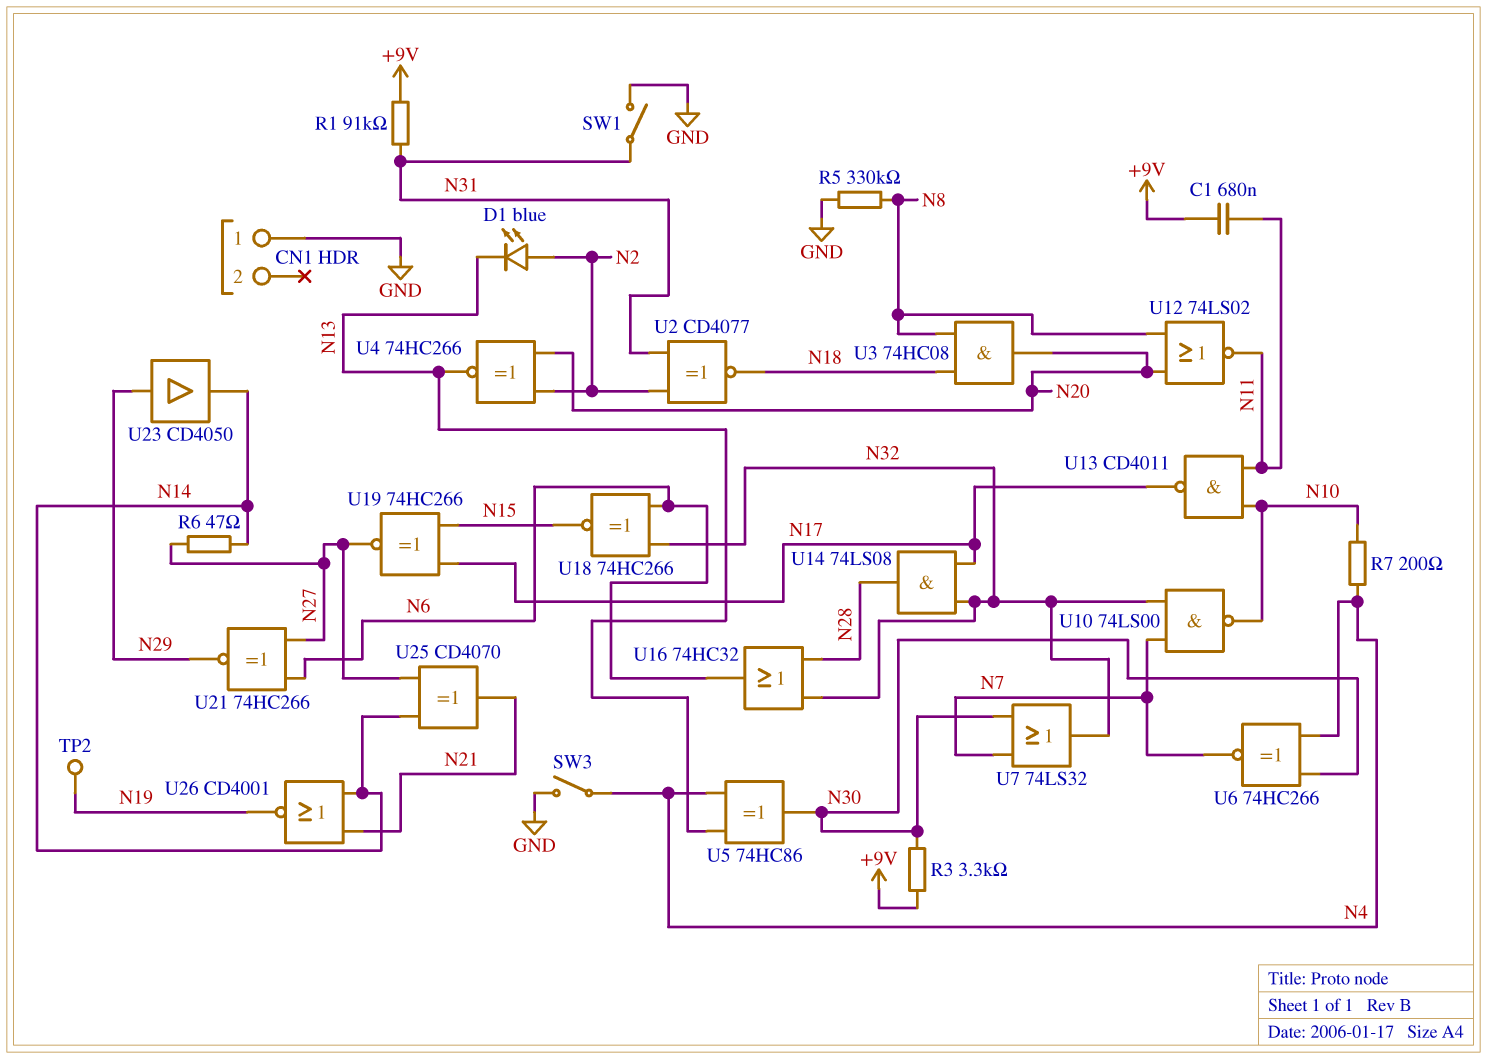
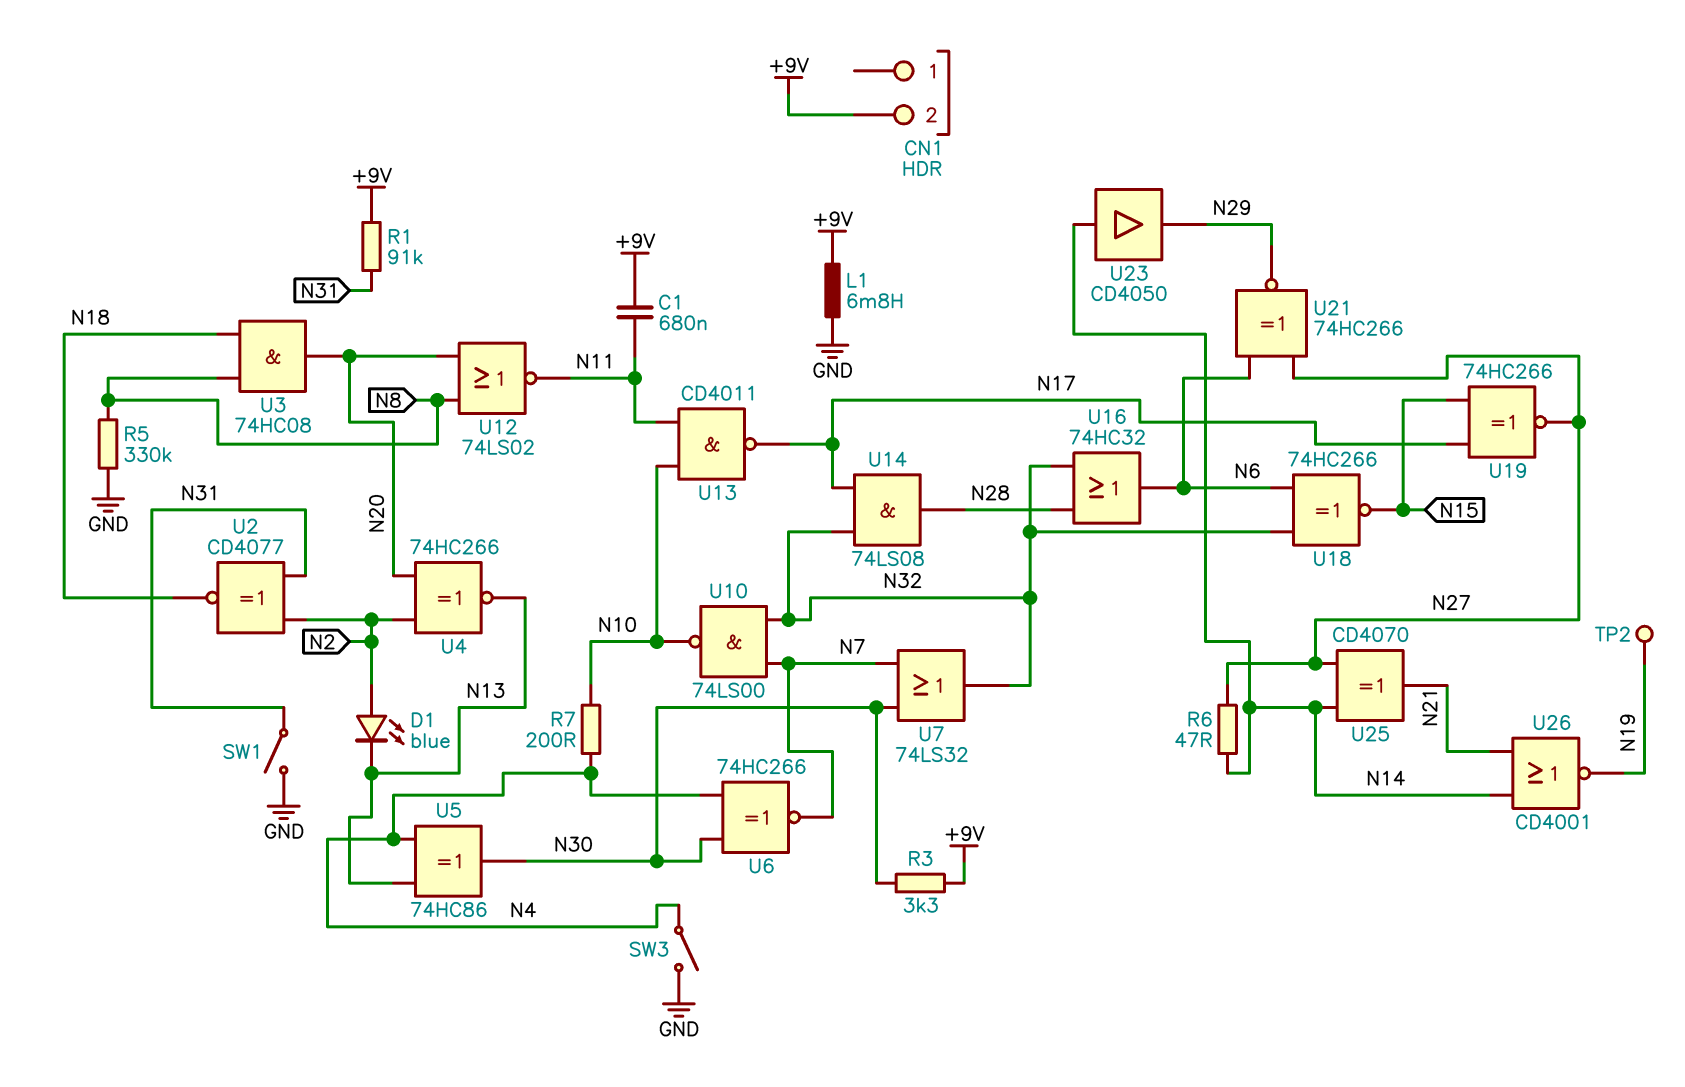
CN1 pin 1: GND -> none
CN1 pin 2: none -> +9V
L1: none -> 6.8mH (+9V, GND)
U23: buffer CD4050 (in N29, out N14) -> buffer CD4050 (in N14, out N29)

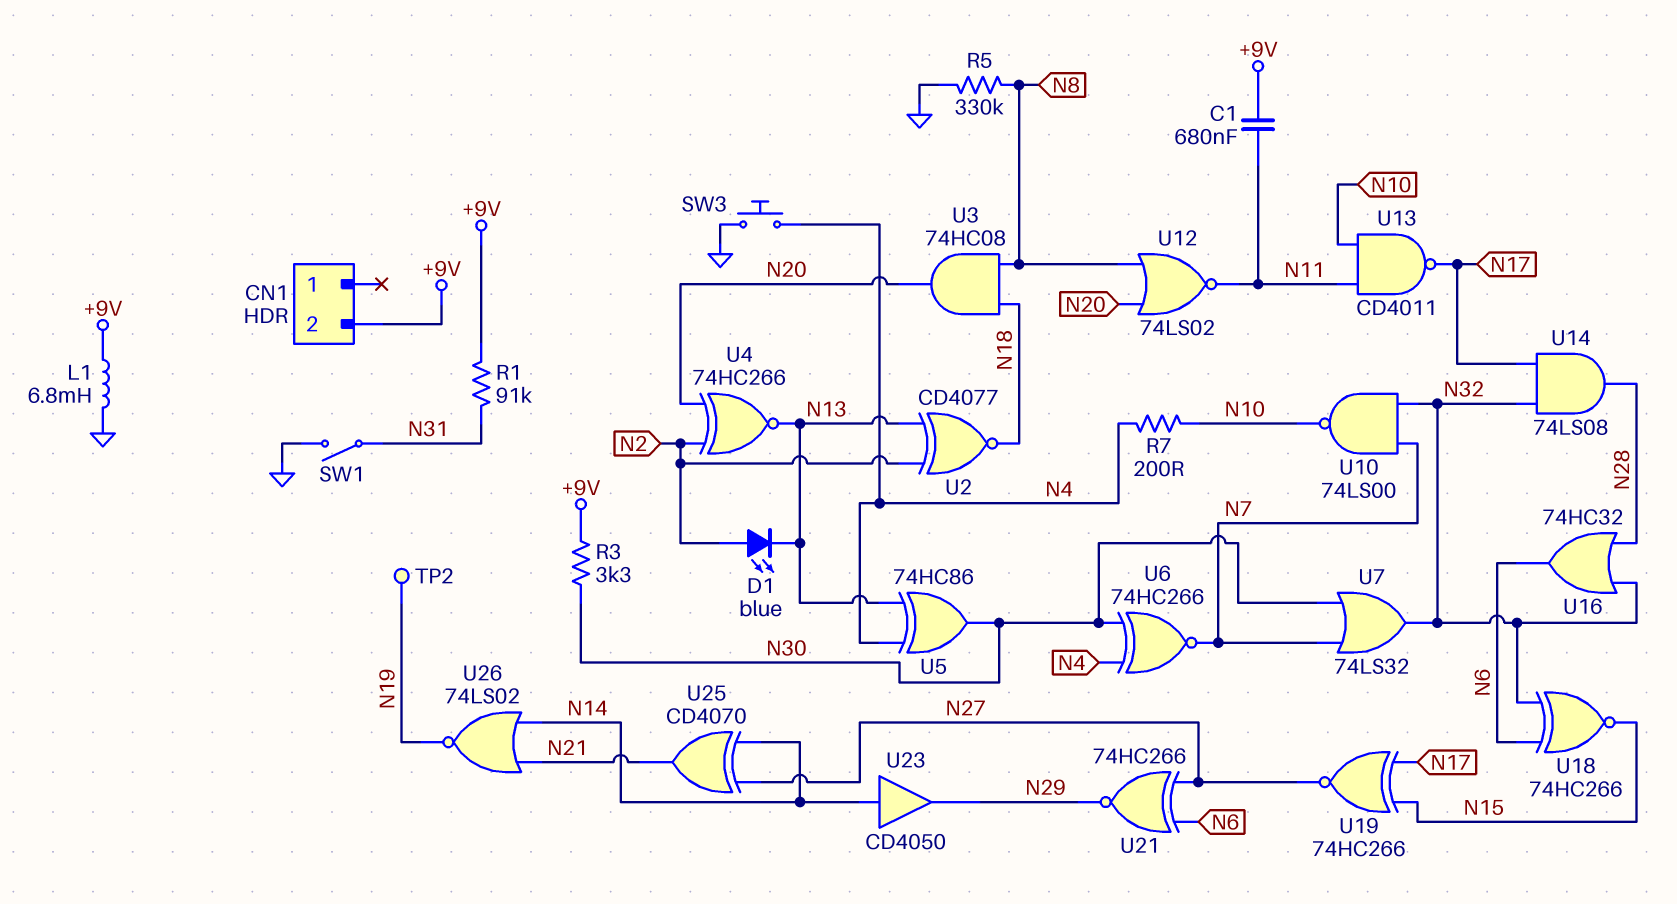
R6: 47 (N14, N27) -> none
SW3: switch (GND, N4) -> button (GND, N4)
U2: XNOR CD4077 (in N2, in N31, out N18) -> XNOR CD4077 (in N2, in N13, out N18)
U26: NOR CD4001 (in N14, in N21, out N19) -> NOR 74LS02 (in N14, in N21, out N19)

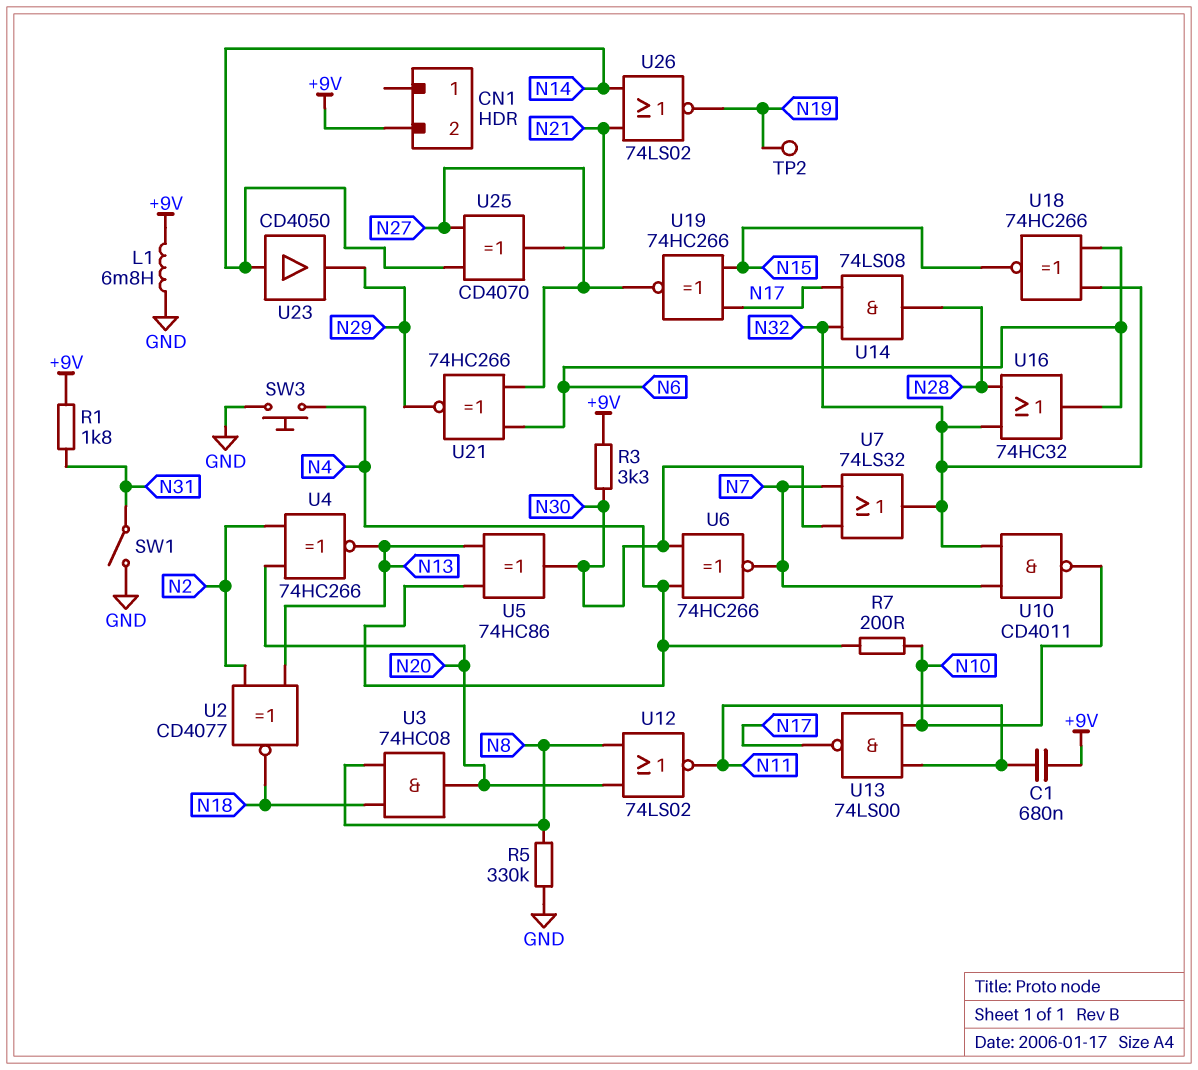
D1: LED blue (A N2, K N13) -> none
R1: 91k (+9V, N31) -> 1.8k (+9V, N31)
U10: NAND 74LS00 (in N7, in N32, out N10) -> NAND CD4011 (in N7, in N32, out N10)
U13: NAND CD4011 (in N10, in N11, out N17) -> NAND 74LS00 (in N10, in N11, out N17)

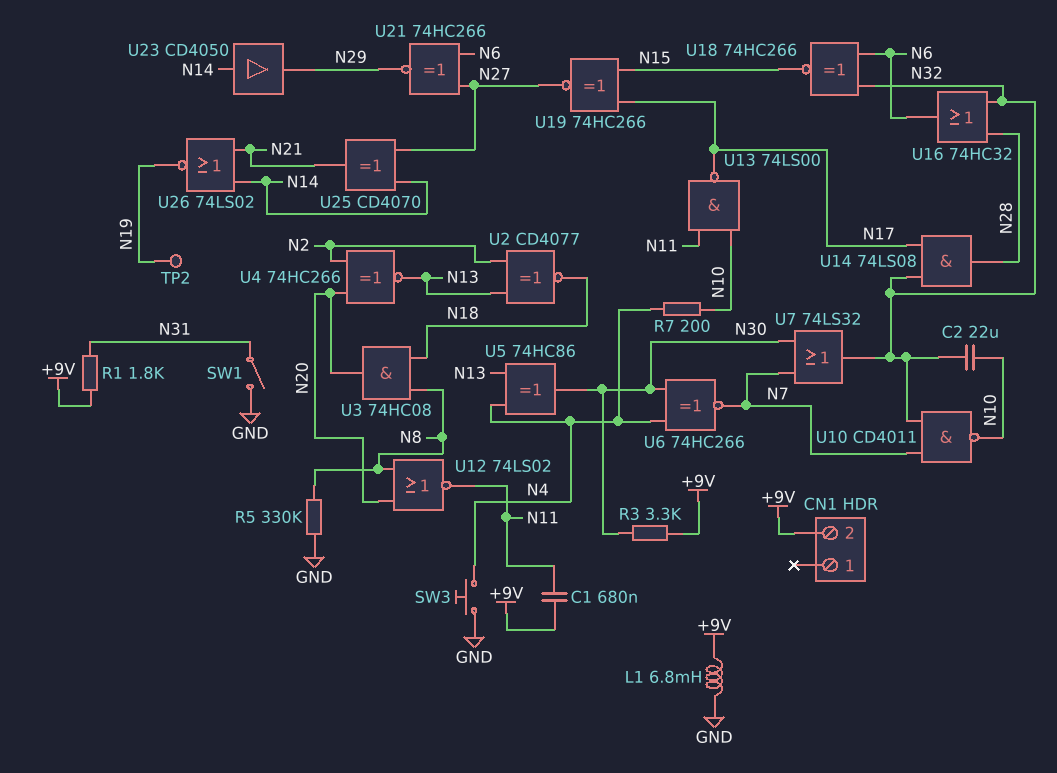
C2: none -> 22uF (N10, N32)

